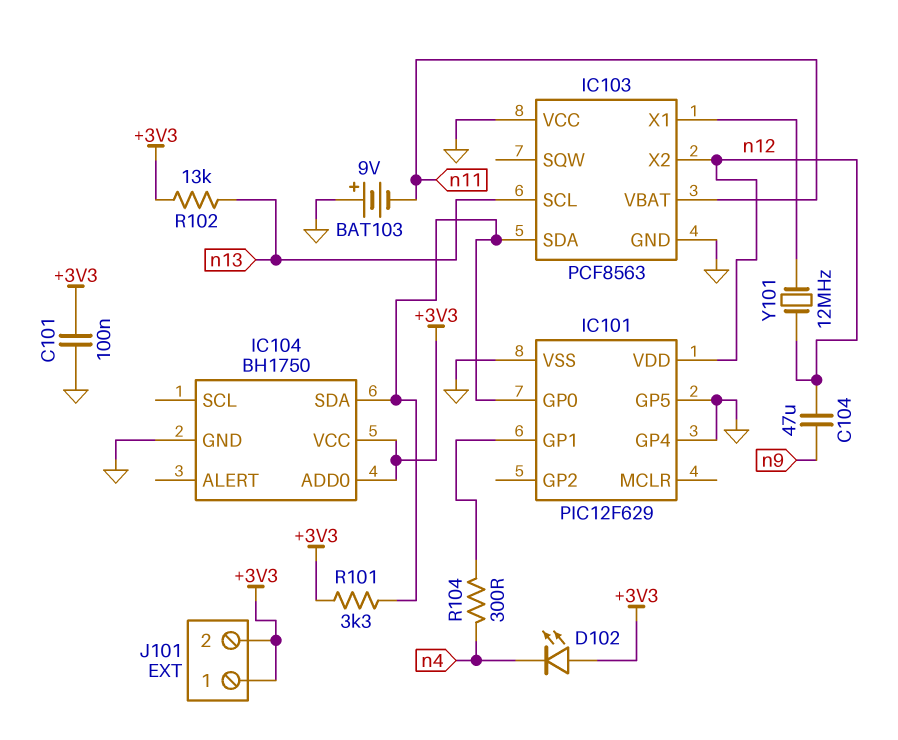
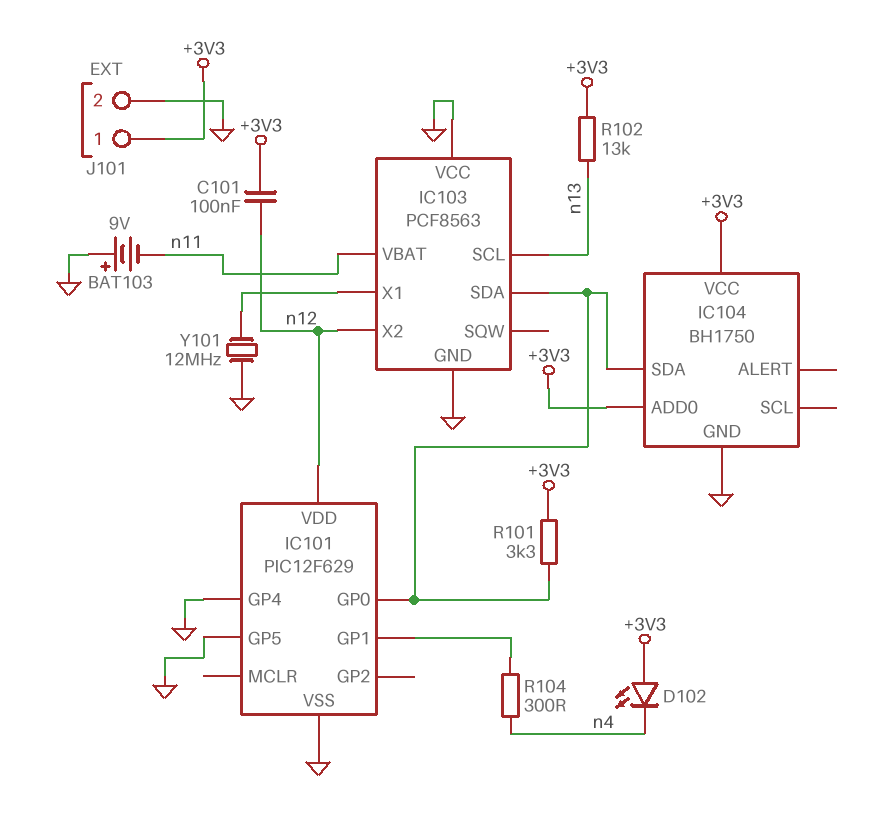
C101: 100nF (+3V3, GND) -> 100nF (+3V3, n12)
C104: 47uF (n9, n12) -> none
J101 pin 2: +3V3 -> GND
Y101: 12MHz (IC103/X1, n12) -> 12MHz (GND, IC103/X1)

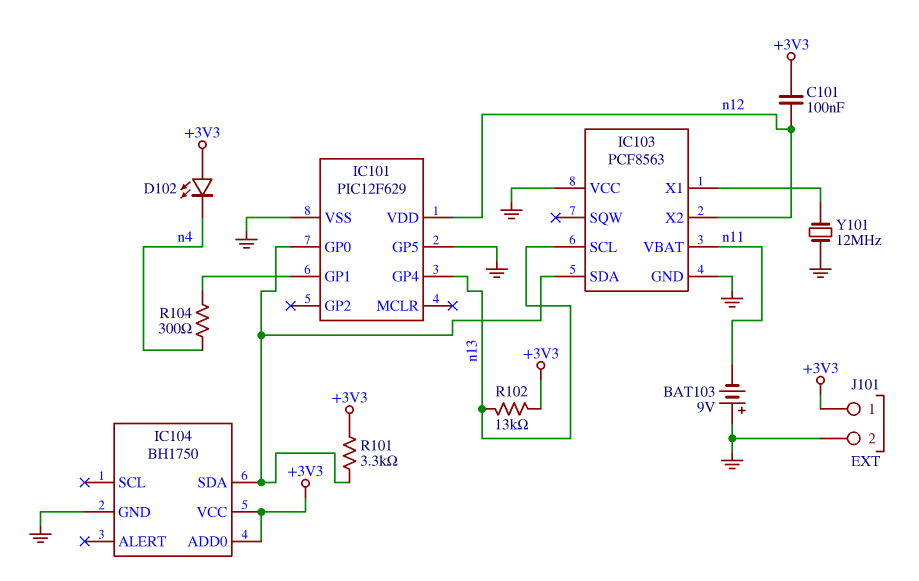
IC101 pin GP4: GND -> n13

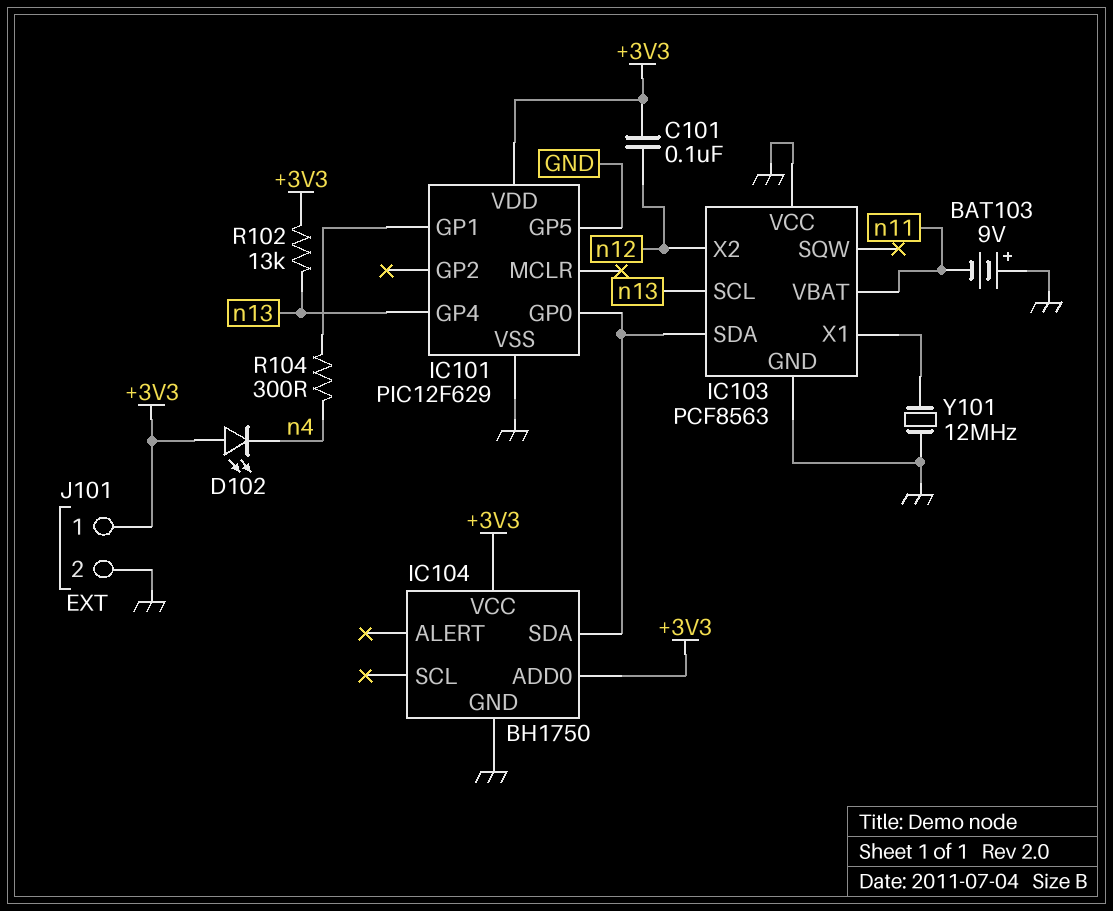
IC101 pin VDD: n12 -> +3V3
R101: 3.3k (+3V3, IC101/GP0) -> none

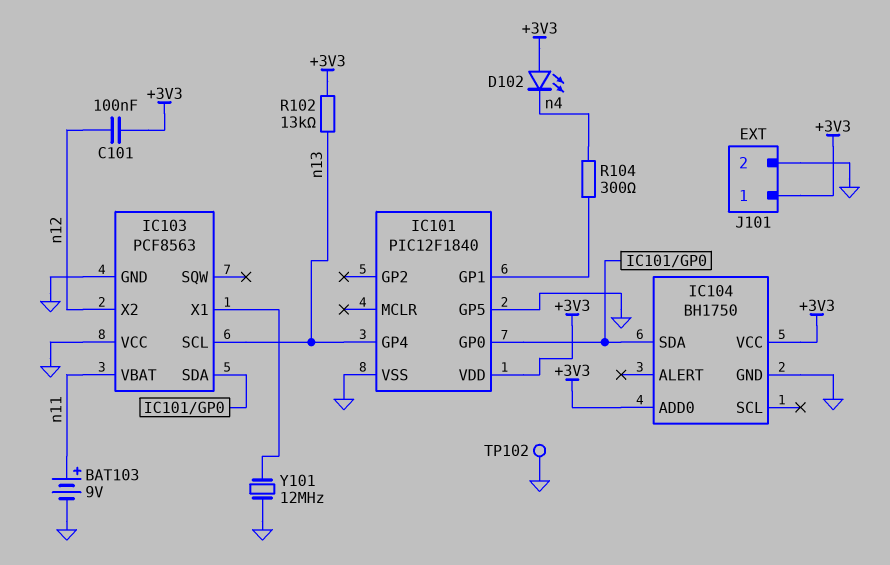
BAT103: 9V (plus GND, minus n11) -> 9V (plus n11, minus GND)
IC101: PIC12F629 -> PIC12F1840
TP102: none -> test point (GND)

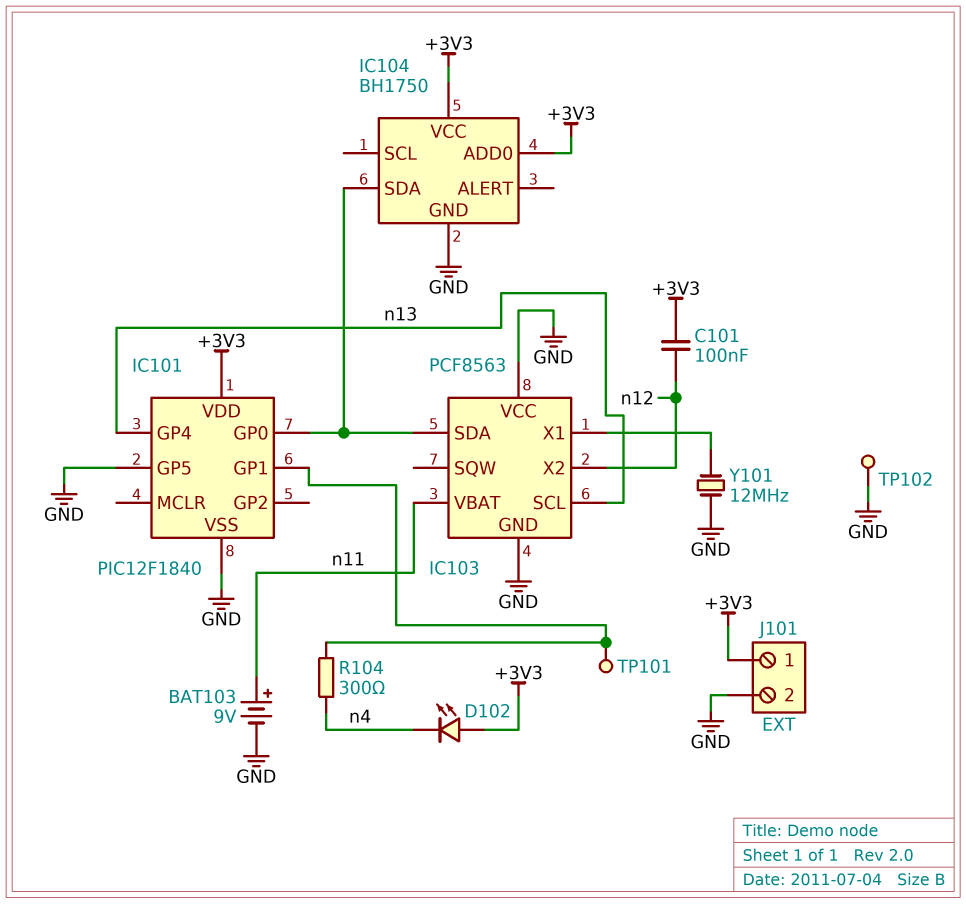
R102: 13k (+3V3, n13) -> none
TP101: none -> test point (IC101/GP1)

